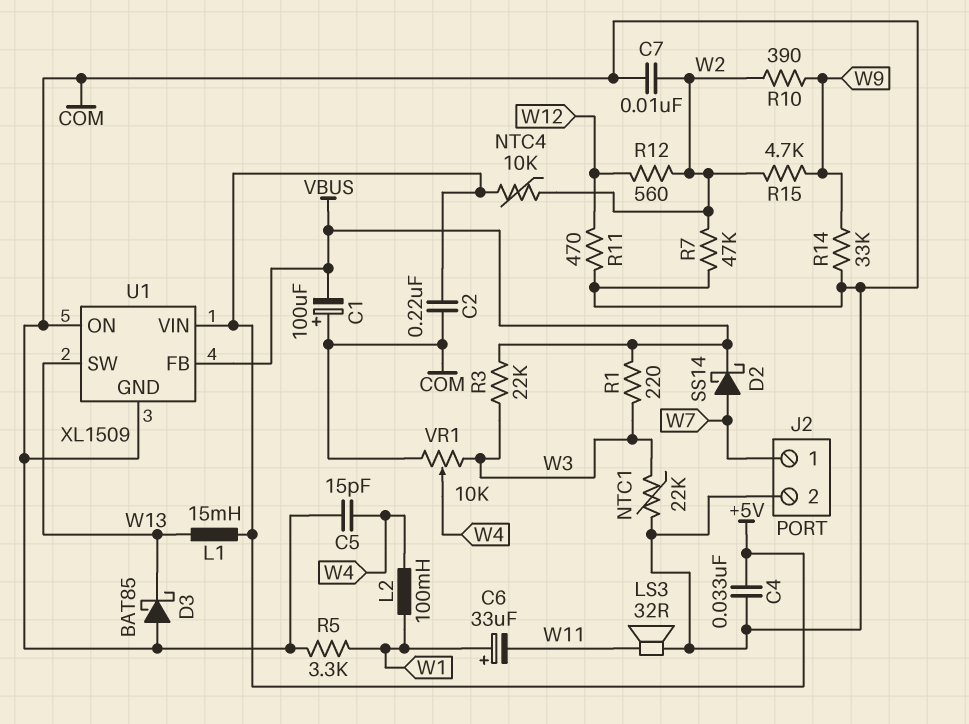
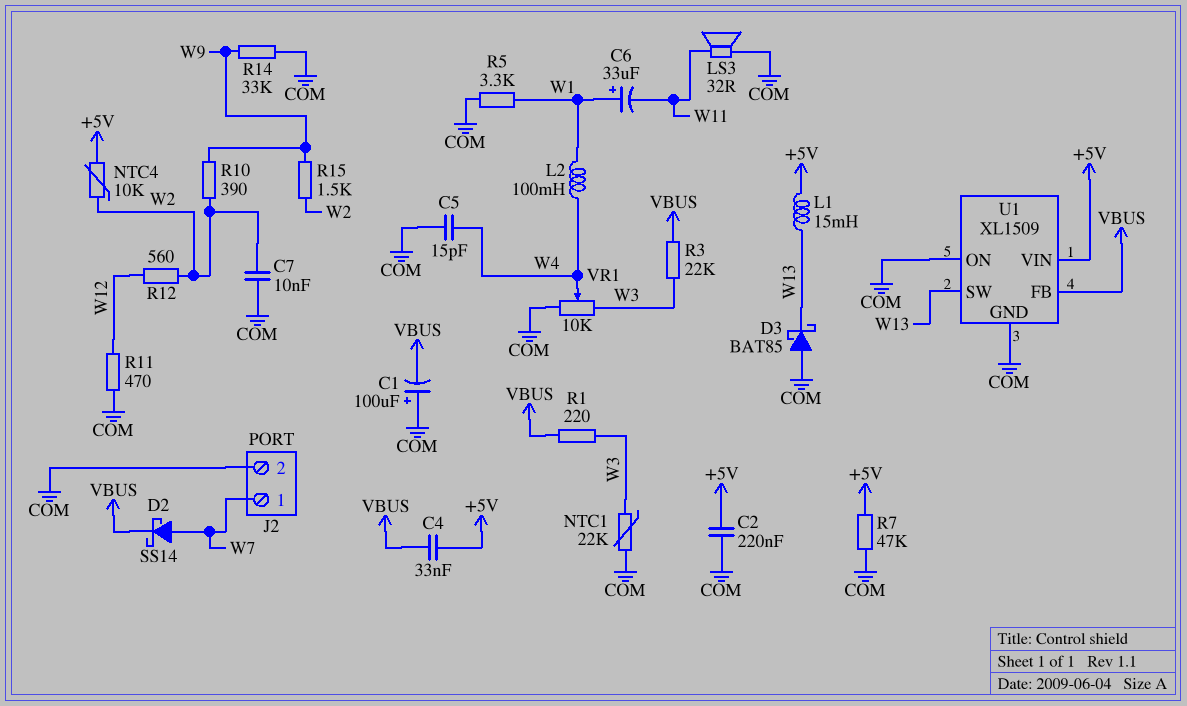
C4: 33nF (+5V, COM) -> 33nF (+5V, VBUS)
R7: 47k (COM, W2) -> 47k (+5V, COM)
R15: 4.7k (W2, W9) -> 1.5k (W2, W9)

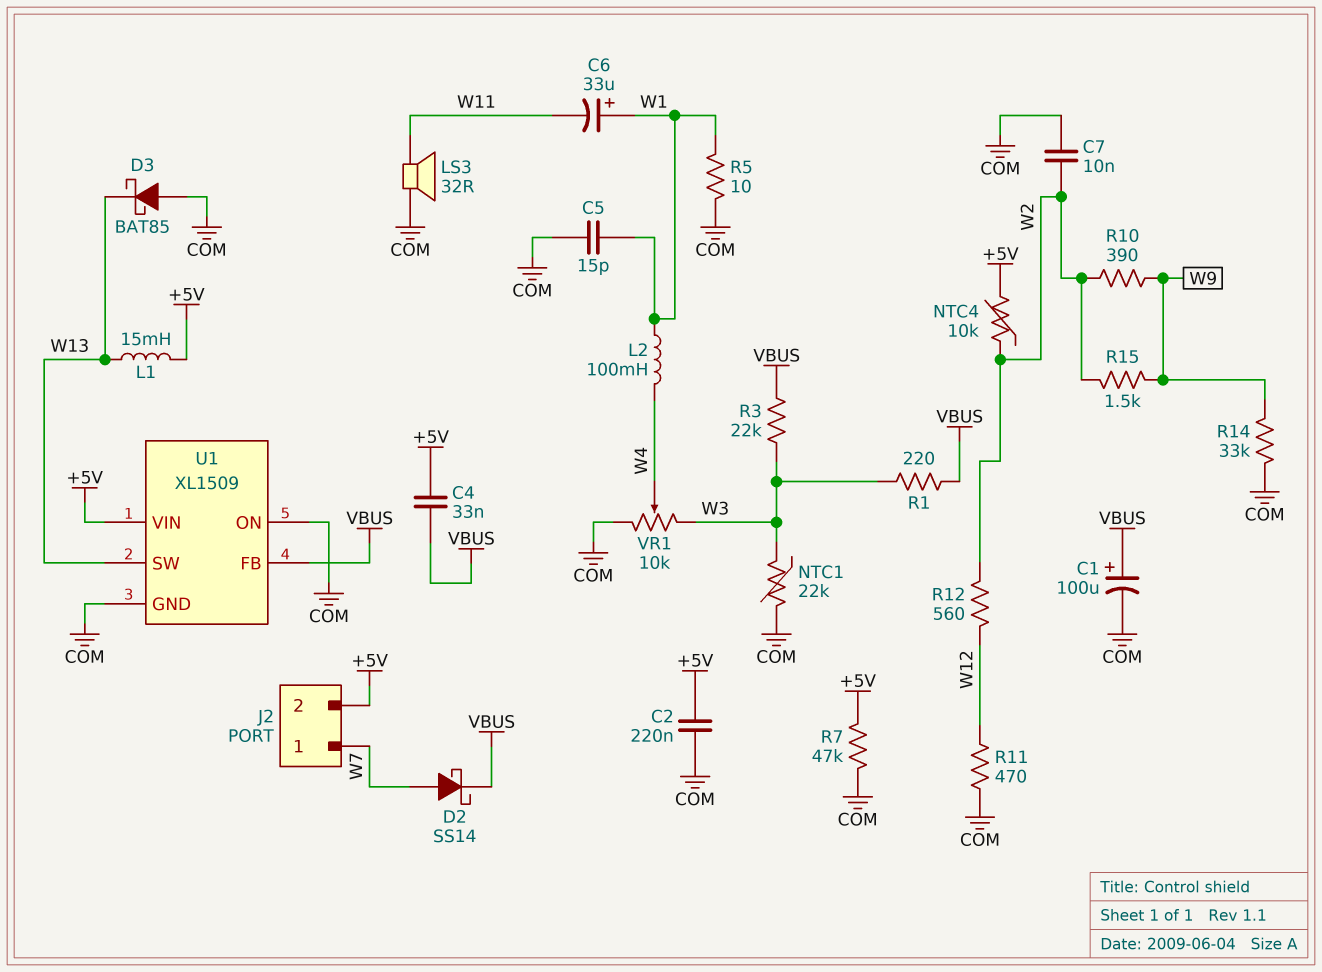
C1: 100uF (plus COM, minus VBUS) -> 100uF (plus VBUS, minus COM)
C5: 15pF (COM, W4) -> 15pF (COM, W1)
J2 pin 2: COM -> +5V
R5: 3.3k (COM, W1) -> 10 (COM, W1)

